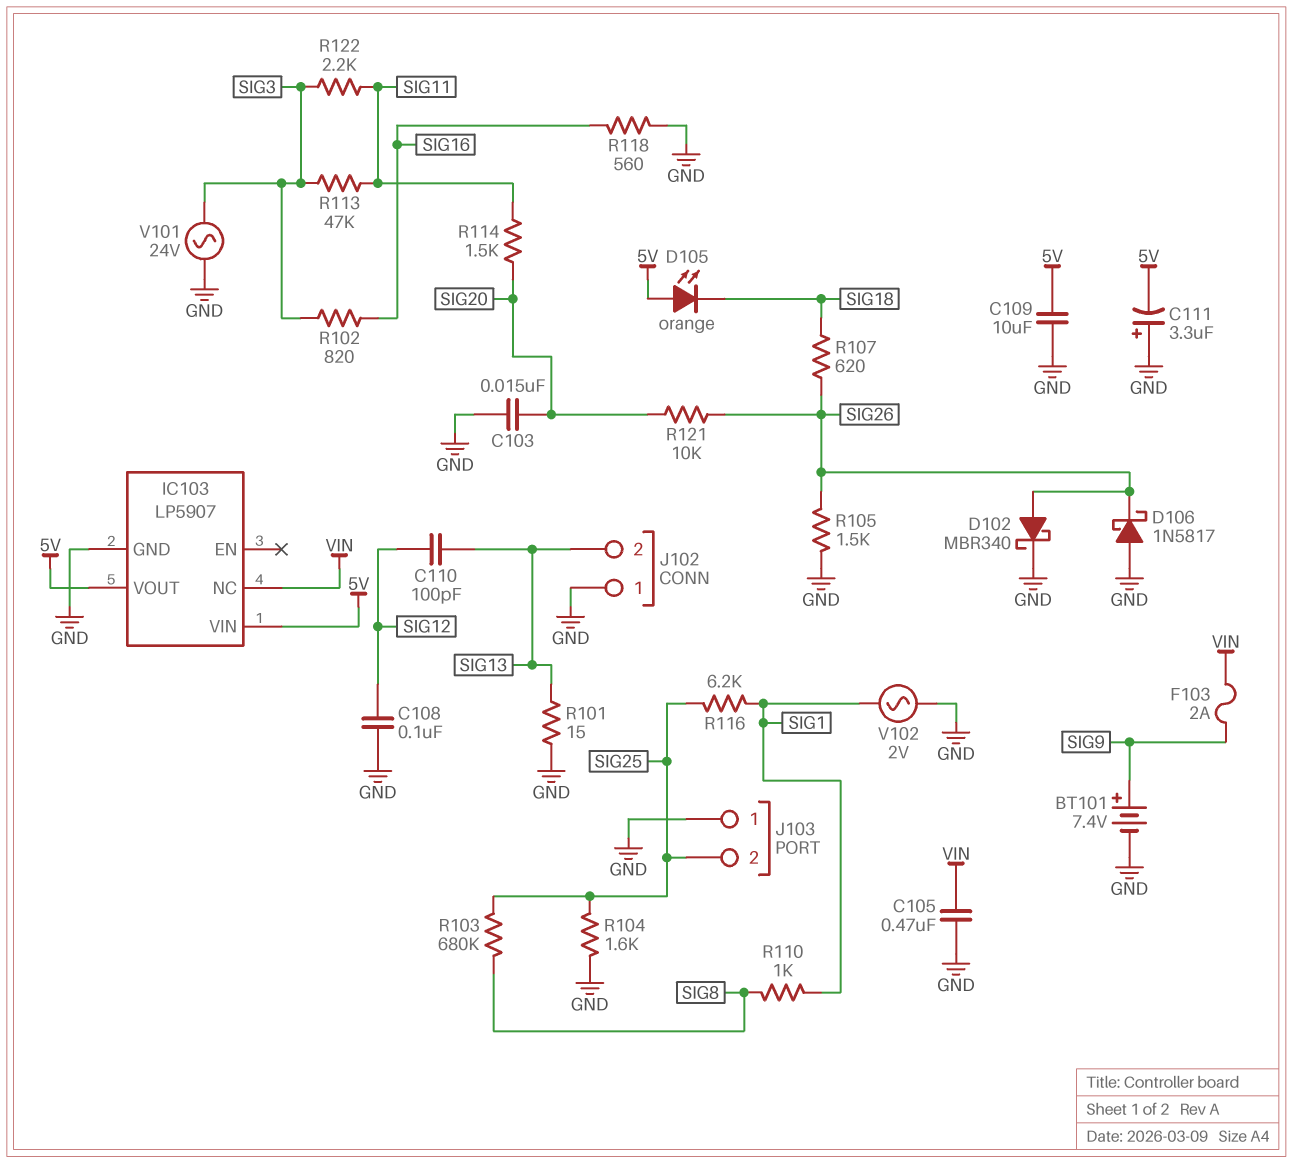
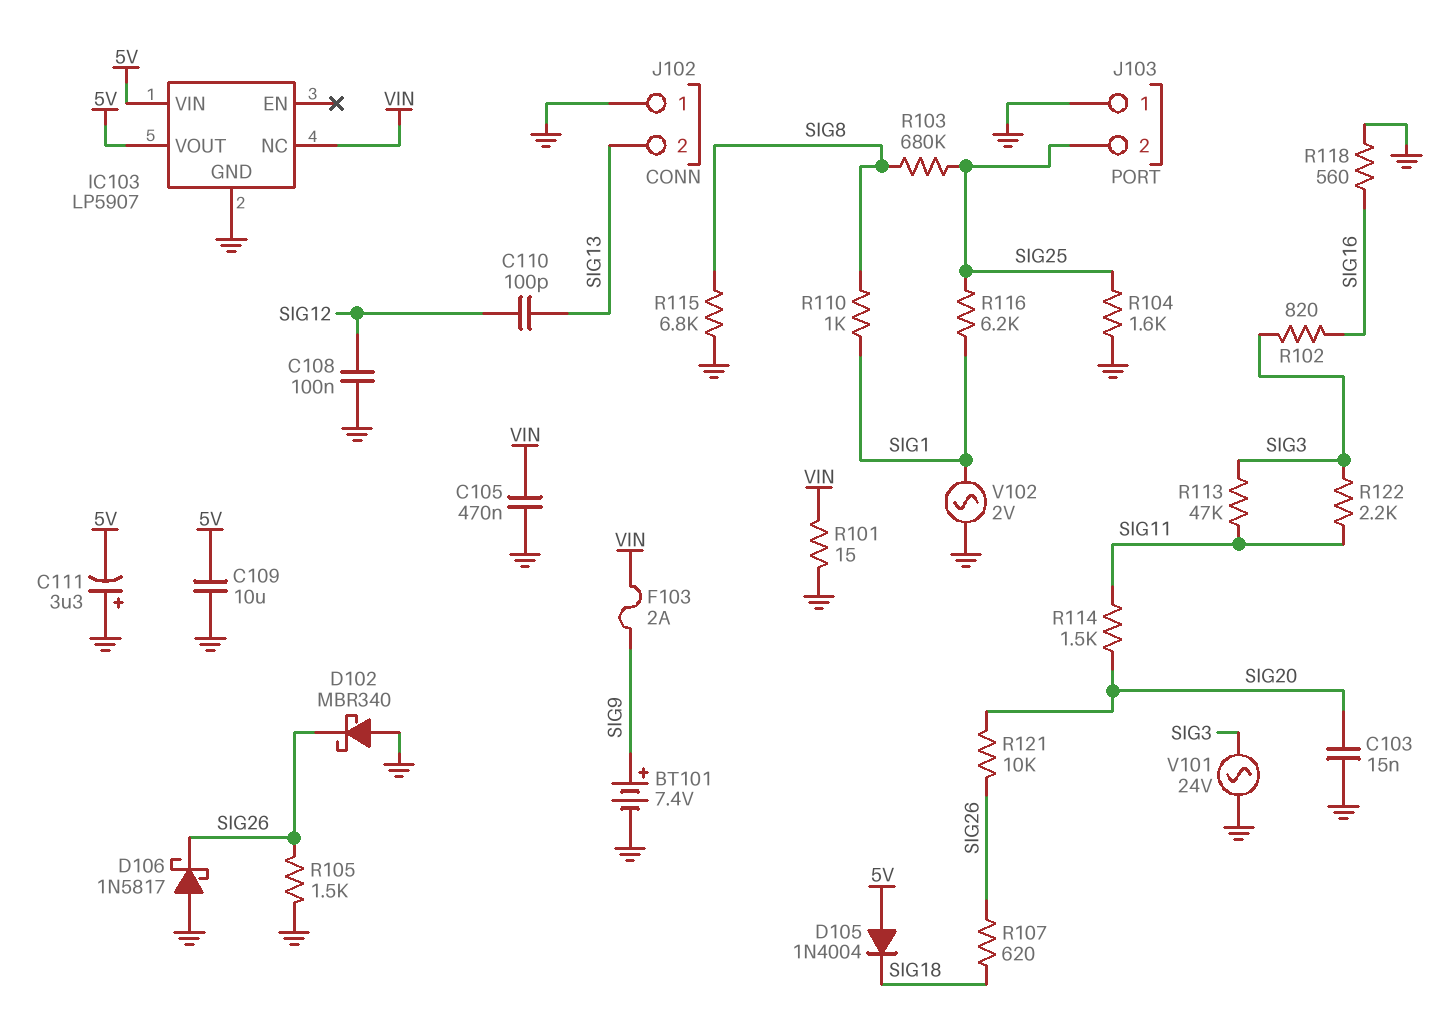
D102: schottky MBR340 (A SIG26, K GND) -> schottky MBR340 (A GND, K SIG26)
D105: LED orange (A 5V, K SIG18) -> diode 1N4004 (A 5V, K SIG18)
R101: 15 (GND, SIG13) -> 15 (GND, VIN)
R115: none -> 6.8k (GND, SIG8)

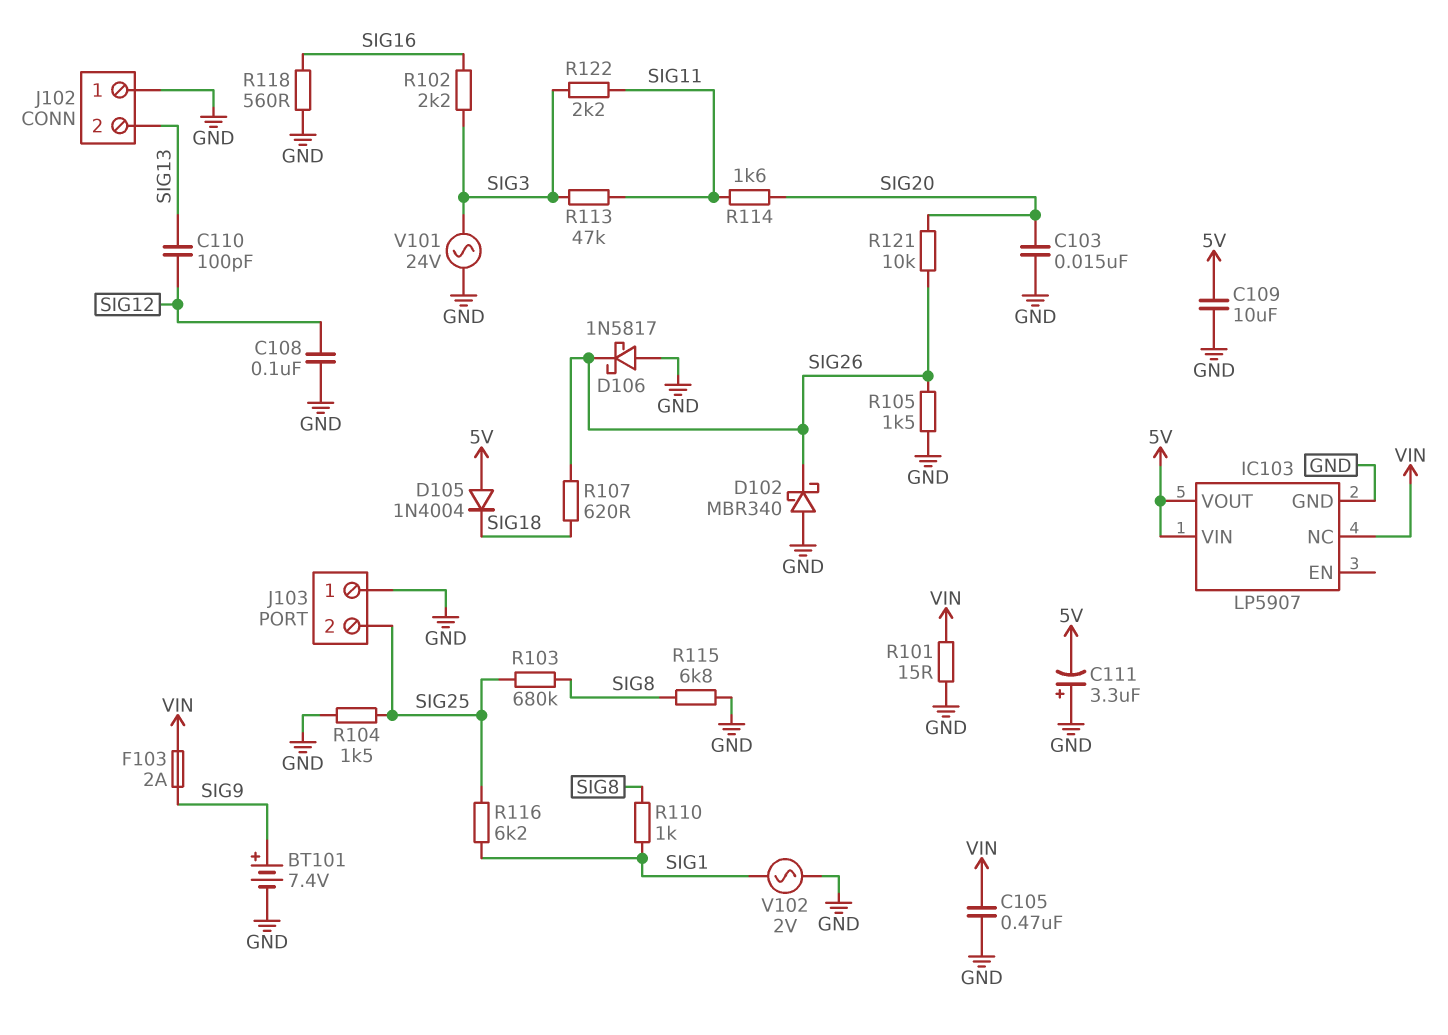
R102: 820 (SIG3, SIG16) -> 2.2k (SIG3, SIG16)
R104: 1.6k (GND, SIG25) -> 1.5k (GND, SIG25)
R114: 1.5k (SIG11, SIG20) -> 1.6k (SIG11, SIG20)

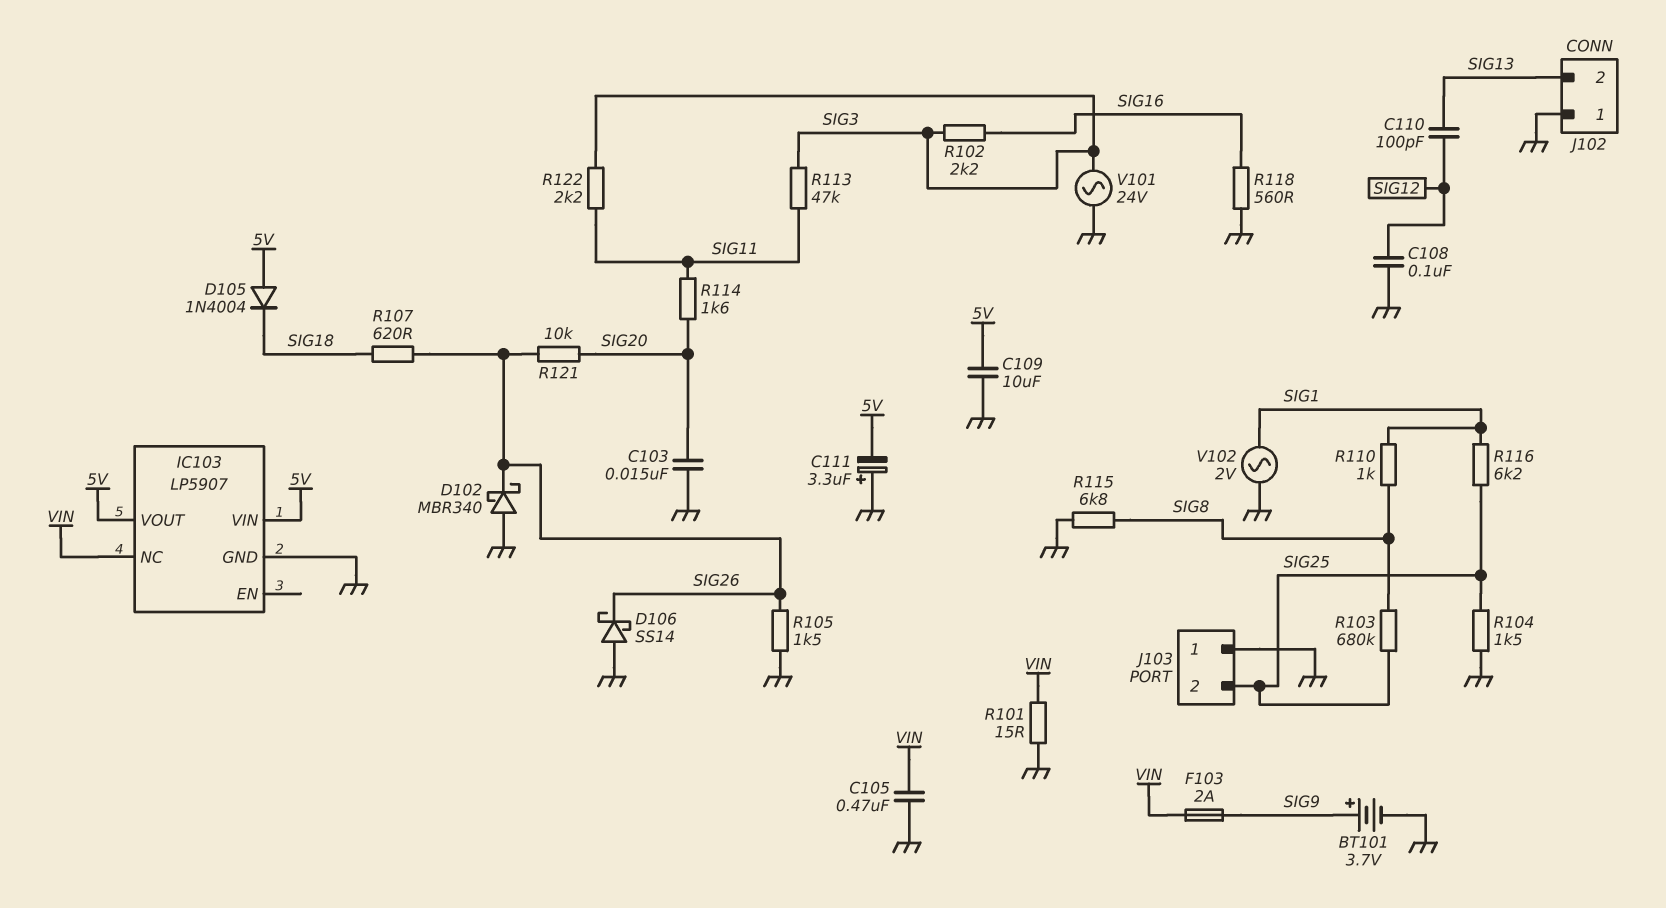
BT101: 7.4V (plus SIG9, minus GND) -> 3.7V (plus SIG9, minus GND)
D106: schottky 1N5817 (A GND, K SIG26) -> schottky SS14 (A GND, K SIG26)

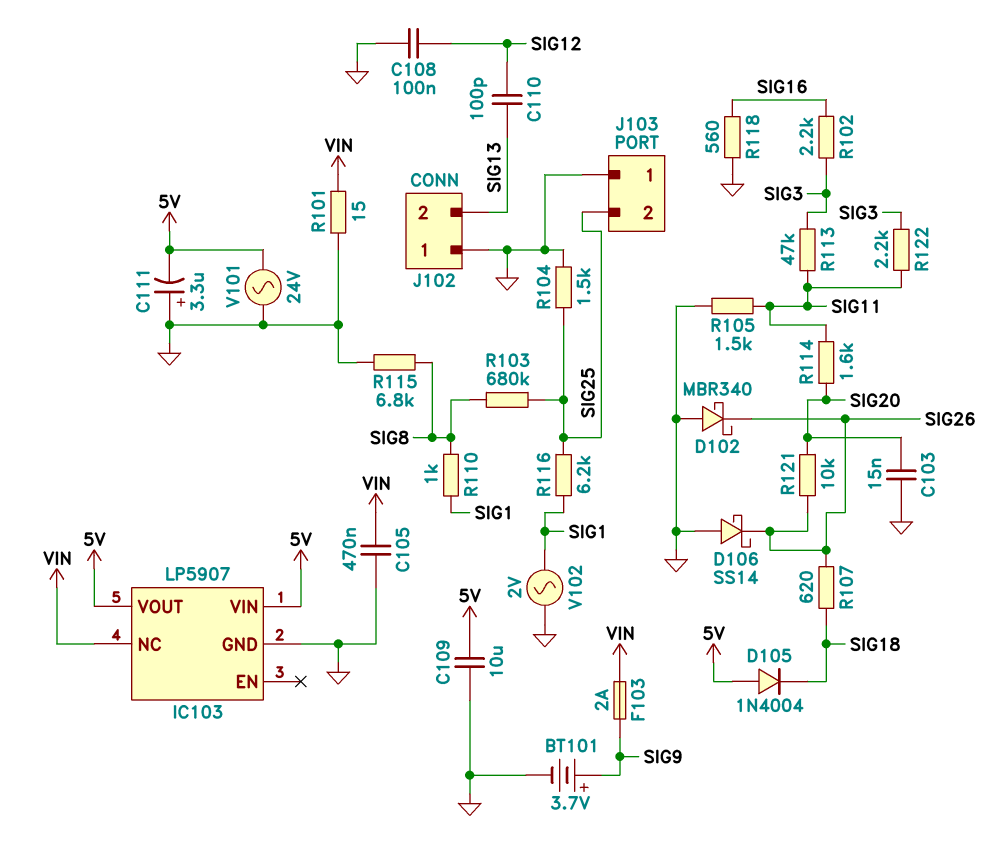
R105: 1.5k (GND, SIG26) -> 1.5k (GND, SIG11)
V101: AC 24V (GND, SIG3) -> AC 24V (5V, GND)

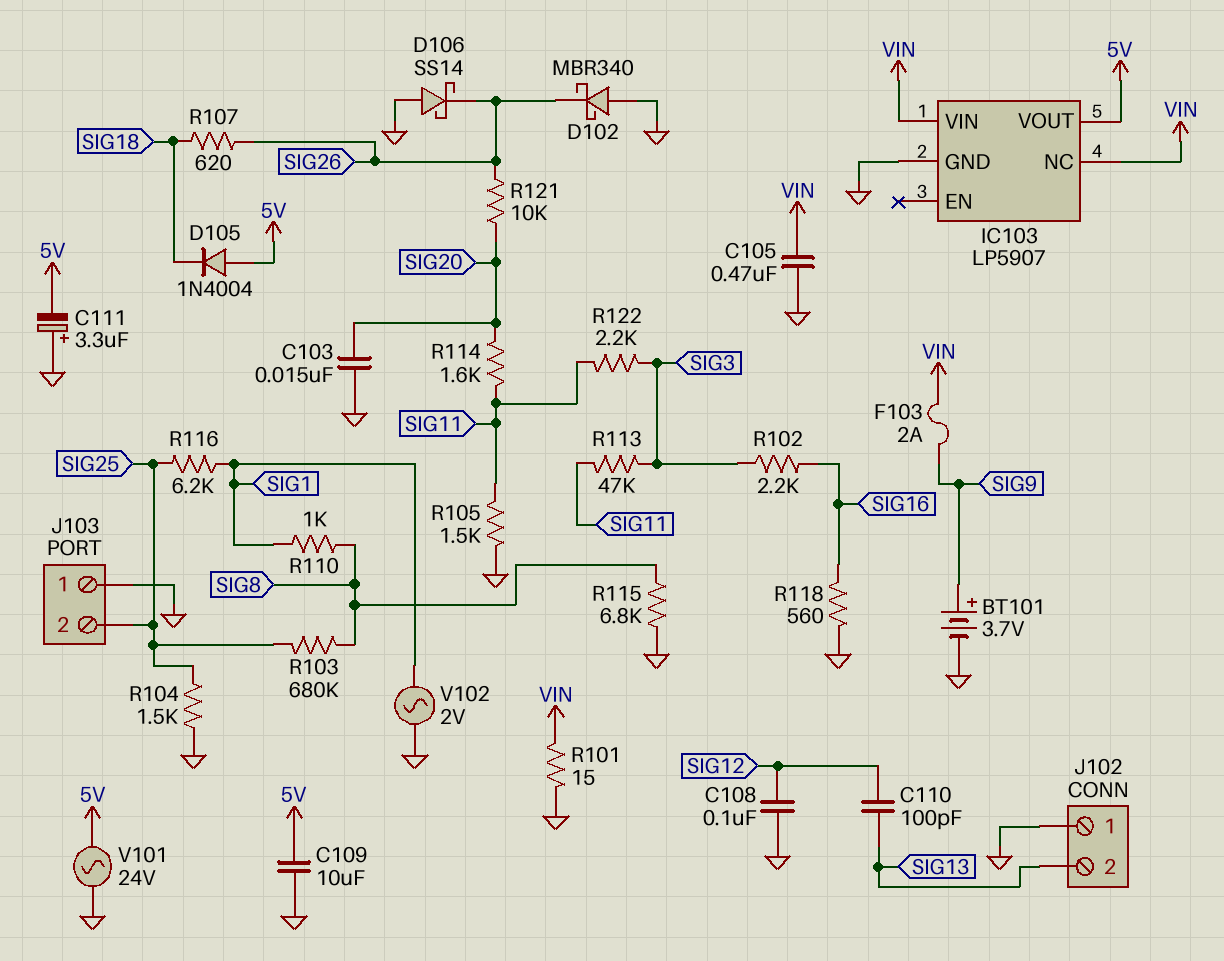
IC103 pin VIN: 5V -> VIN

